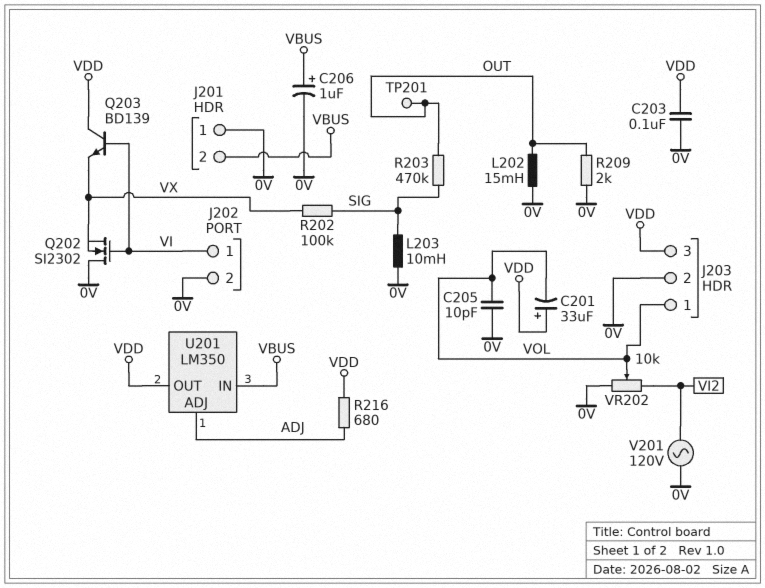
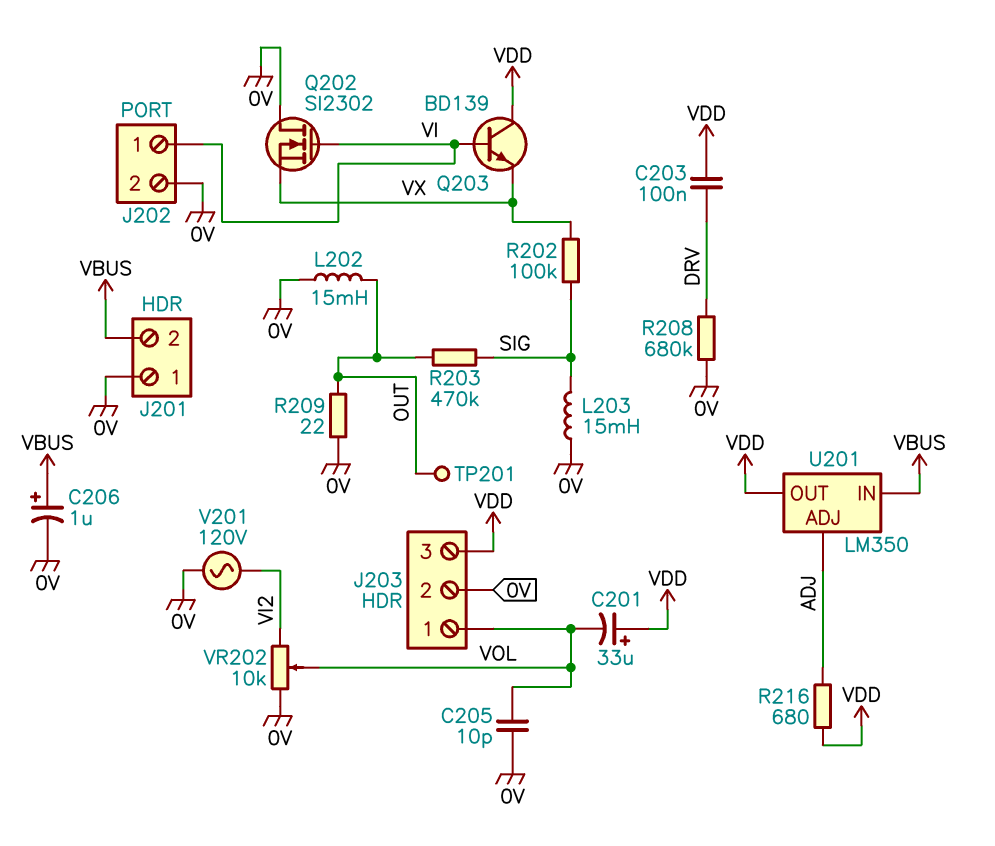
C203: 100nF (0V, VDD) -> 100nF (DRV, VDD)
L203: 10mH (0V, SIG) -> 15mH (0V, SIG)
R208: none -> 680k (0V, DRV)
R209: 2k (0V, OUT) -> 22 (0V, OUT)

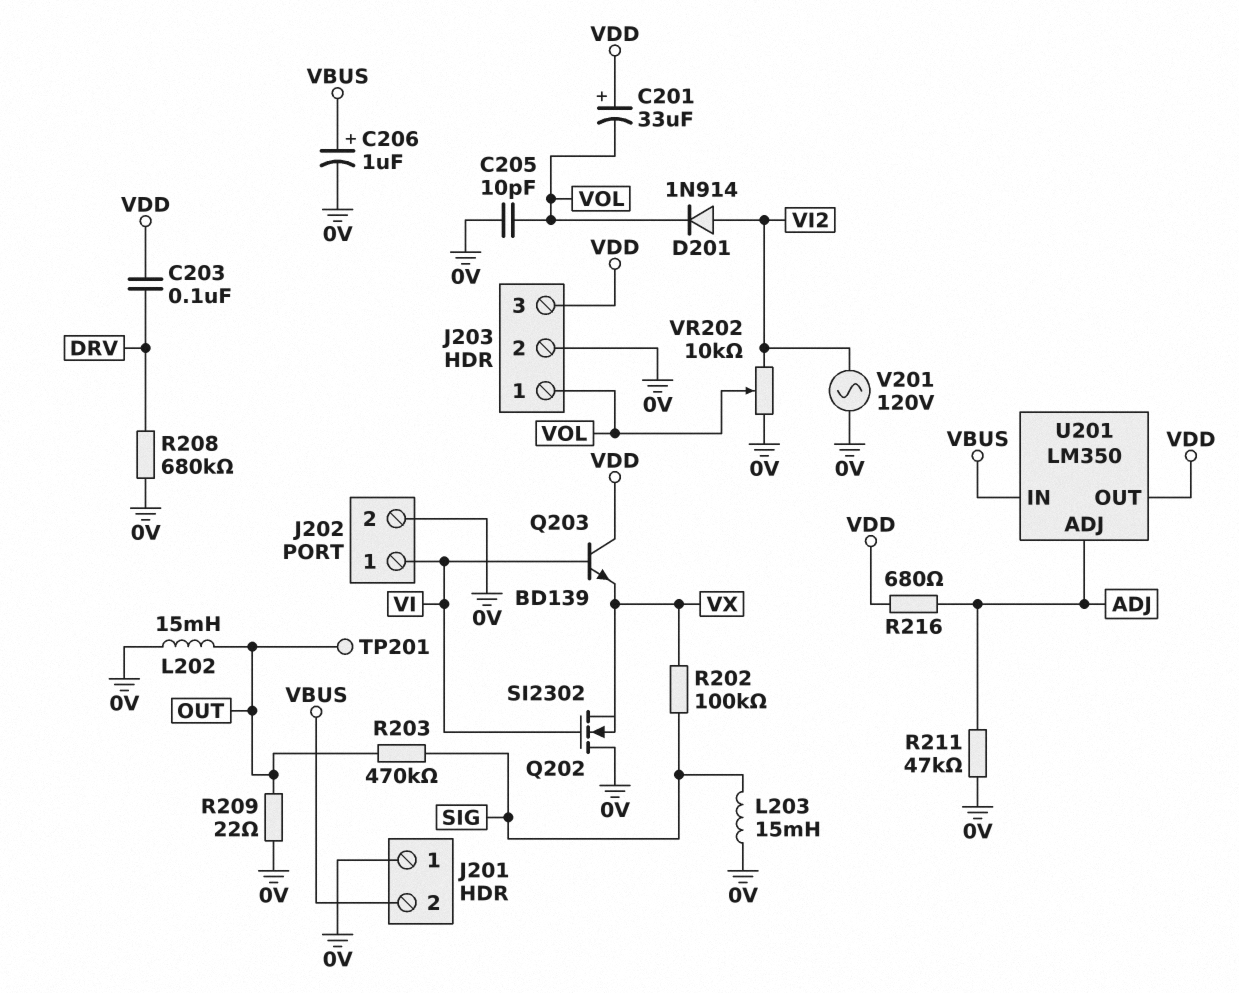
D201: none -> diode 1N914 (A VI2, K VOL)
R211: none -> 47k (0V, ADJ)

